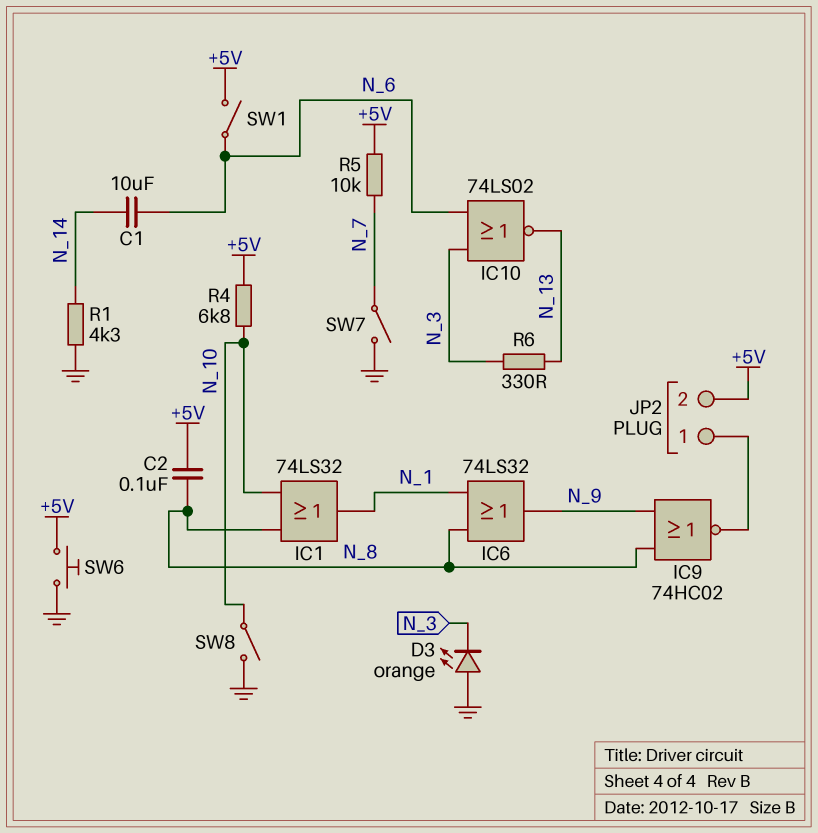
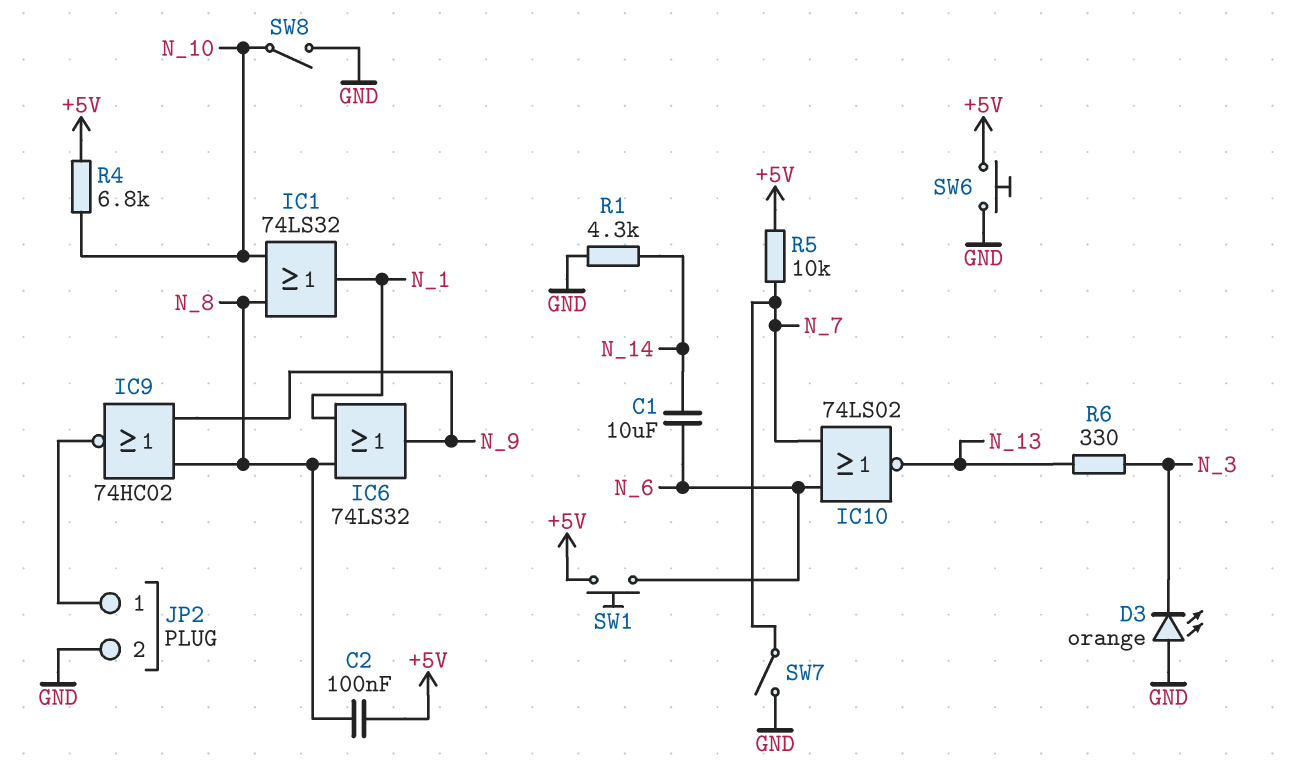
IC10: NOR 74LS02 (in N_3, in N_6, out N_13) -> NOR 74LS02 (in N_6, in N_7, out N_13)
JP2 pin 2: +5V -> GND
SW1: switch (+5V, N_6) -> button (+5V, N_6)

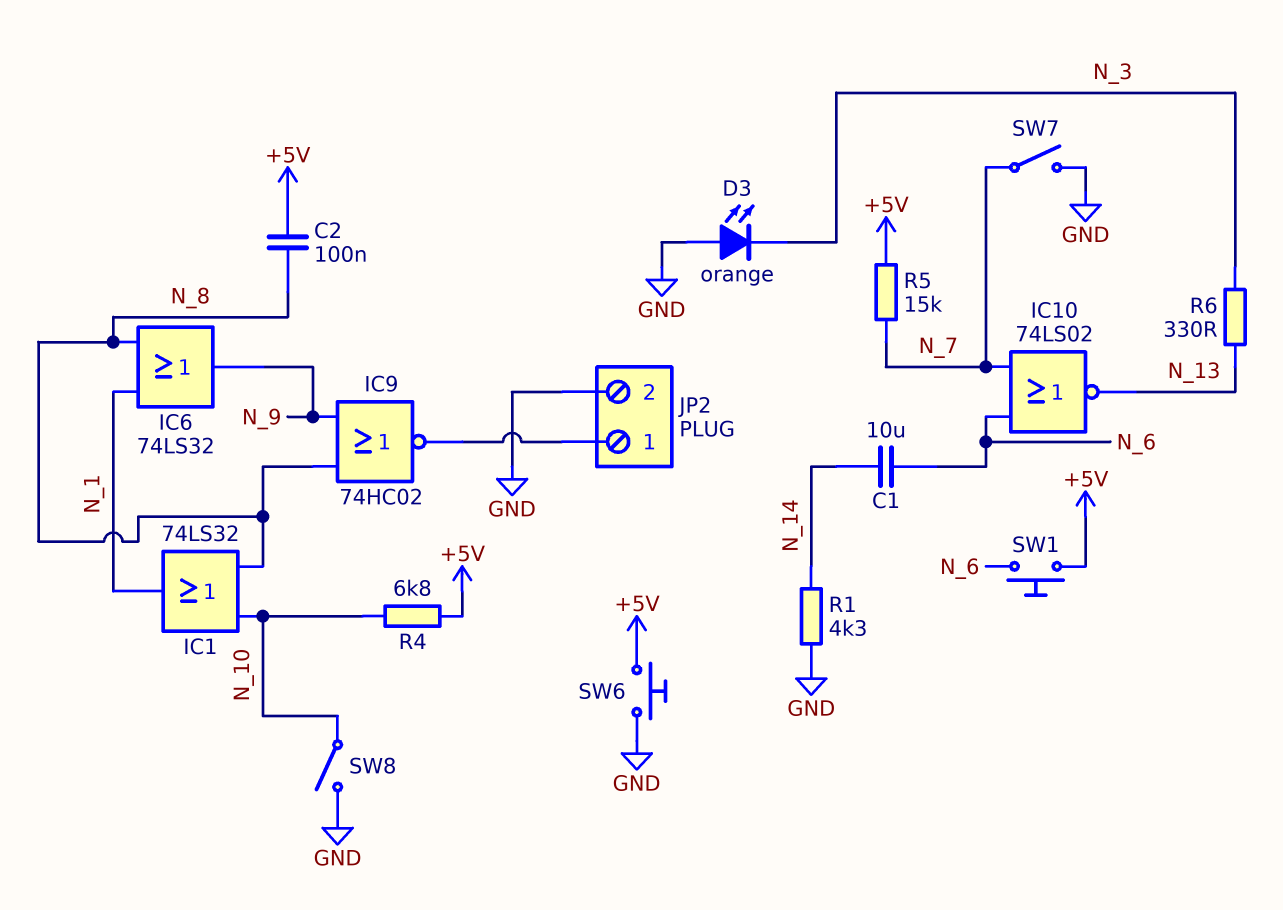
R5: 10k (+5V, N_7) -> 15k (+5V, N_7)

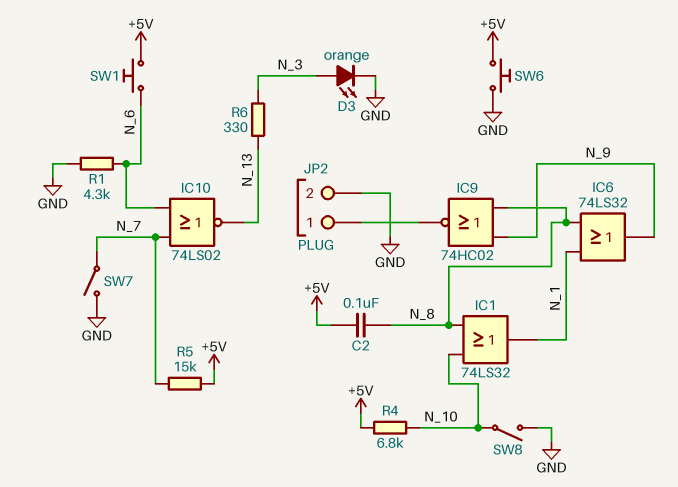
C1: 10uF (N_6, N_14) -> none
D3: LED orange (A GND, K N_3) -> LED orange (A N_3, K GND)
R1: 4.3k (GND, N_14) -> 4.3k (GND, N_6)

